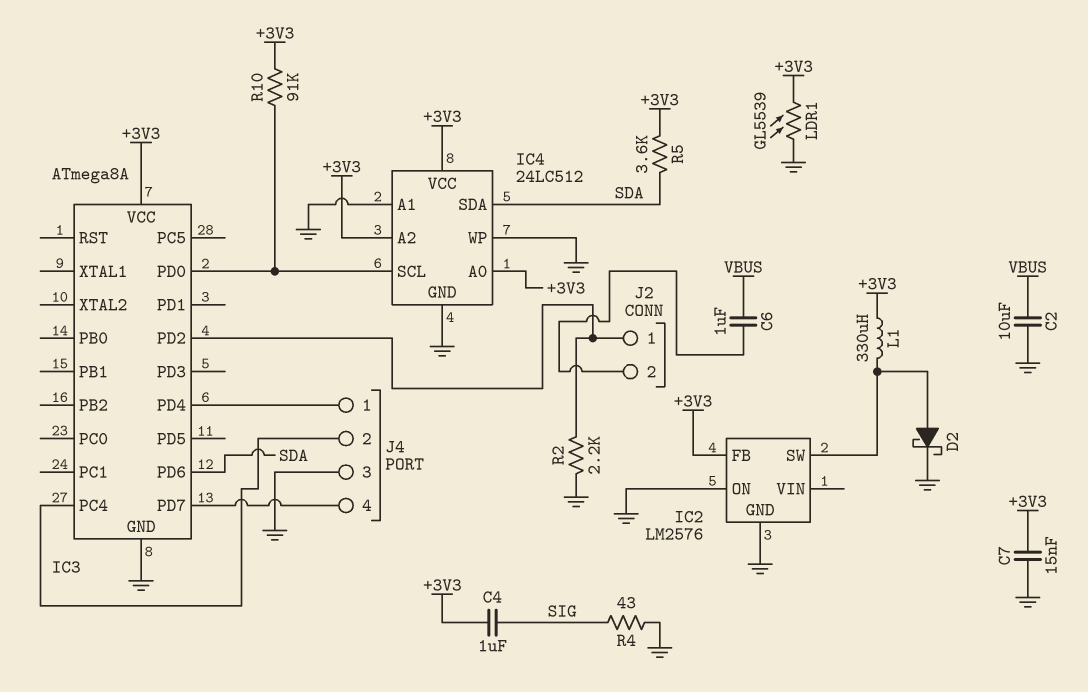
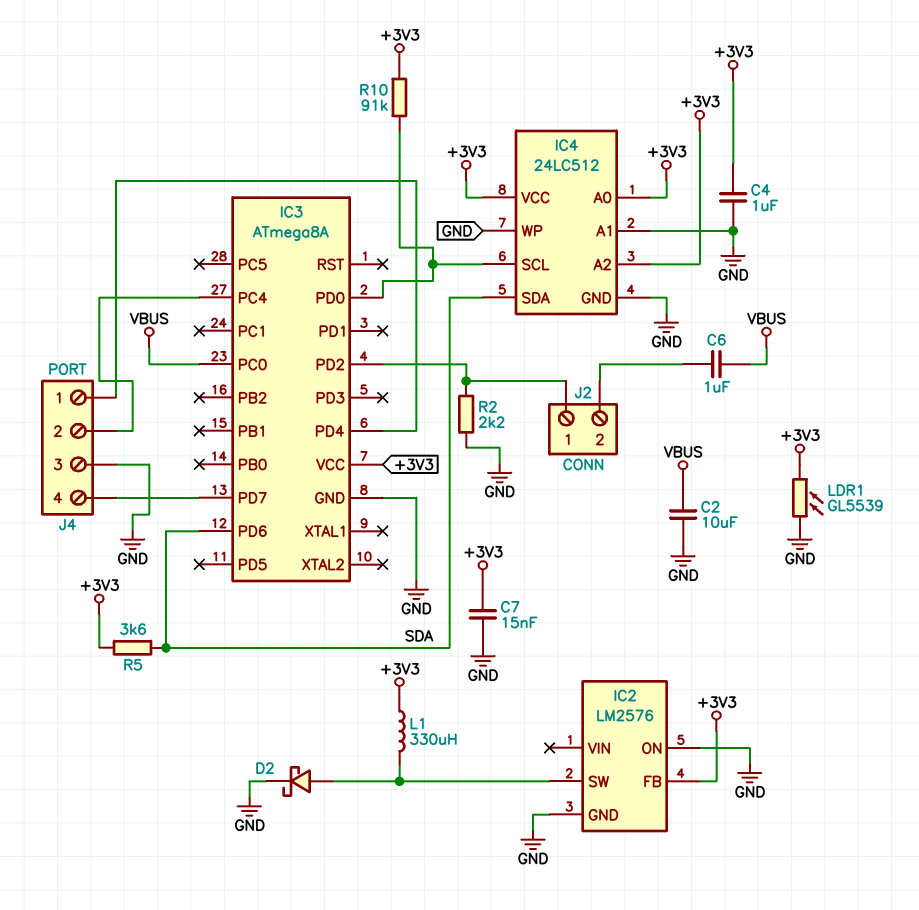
C4: 1uF (+3V3, SIG) -> 1uF (+3V3, GND)
IC3 pin PC0: none -> VBUS
R4: 43 (GND, SIG) -> none

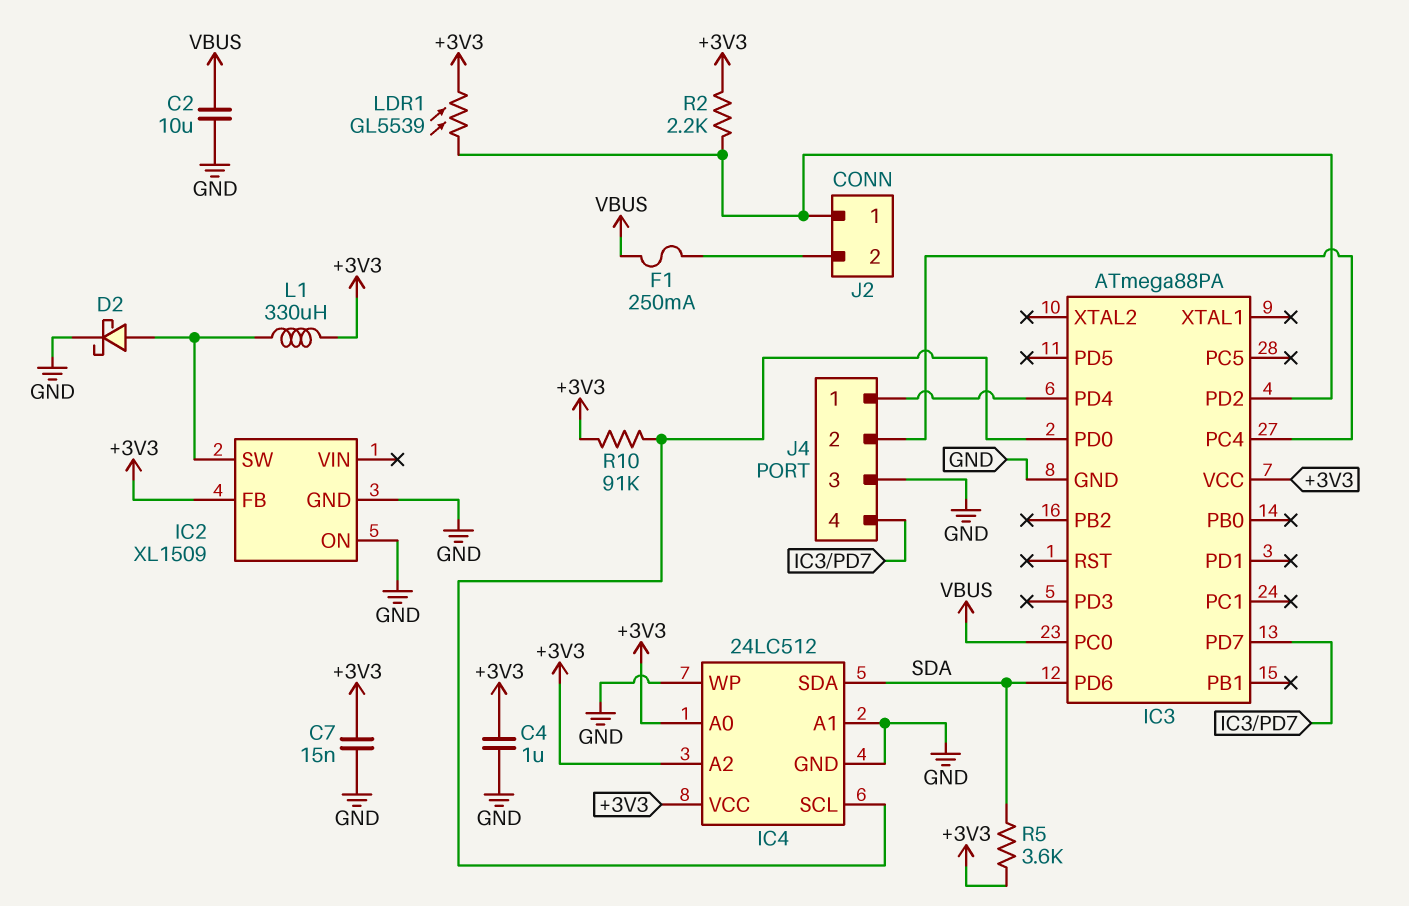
C6: 1uF (J2/2, VBUS) -> none
F1: none -> 250mA (J2/2, VBUS)
IC2: LM2576 -> XL1509
IC3: ATmega8A -> ATmega88PA
LDR1: GL5539 (+3V3, GND) -> GL5539 (+3V3, IC3/PD2)
R2: 2.2k (GND, IC3/PD2) -> 2.2k (+3V3, IC3/PD2)

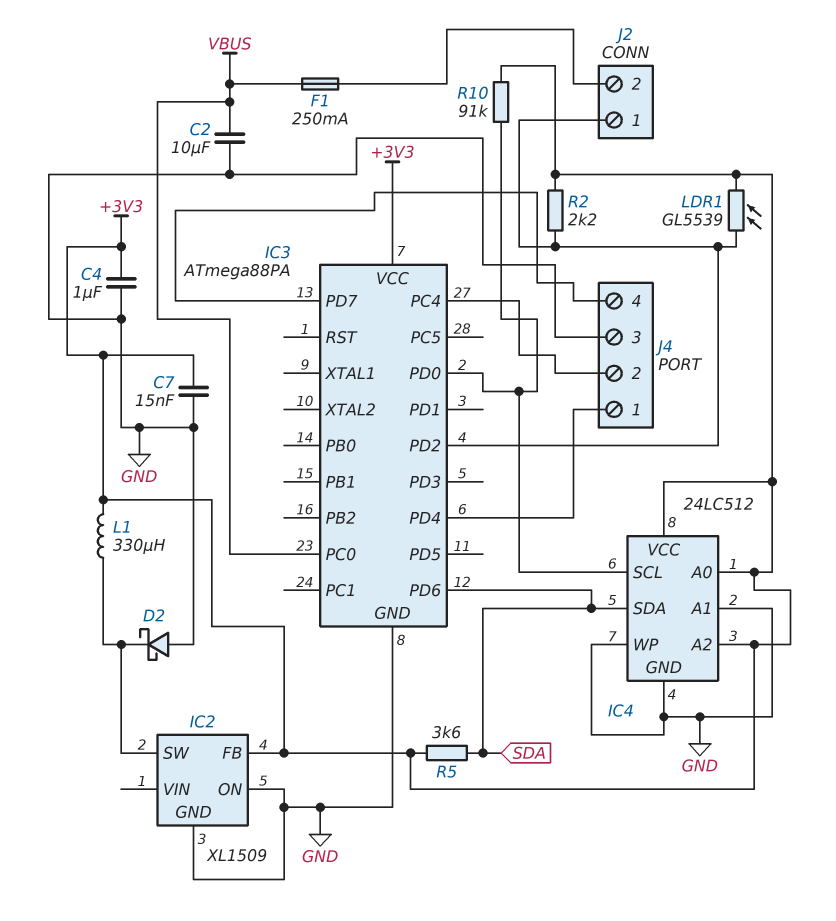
D2: schottky (A IC2/SW, K GND) -> schottky (A GND, K IC2/SW)

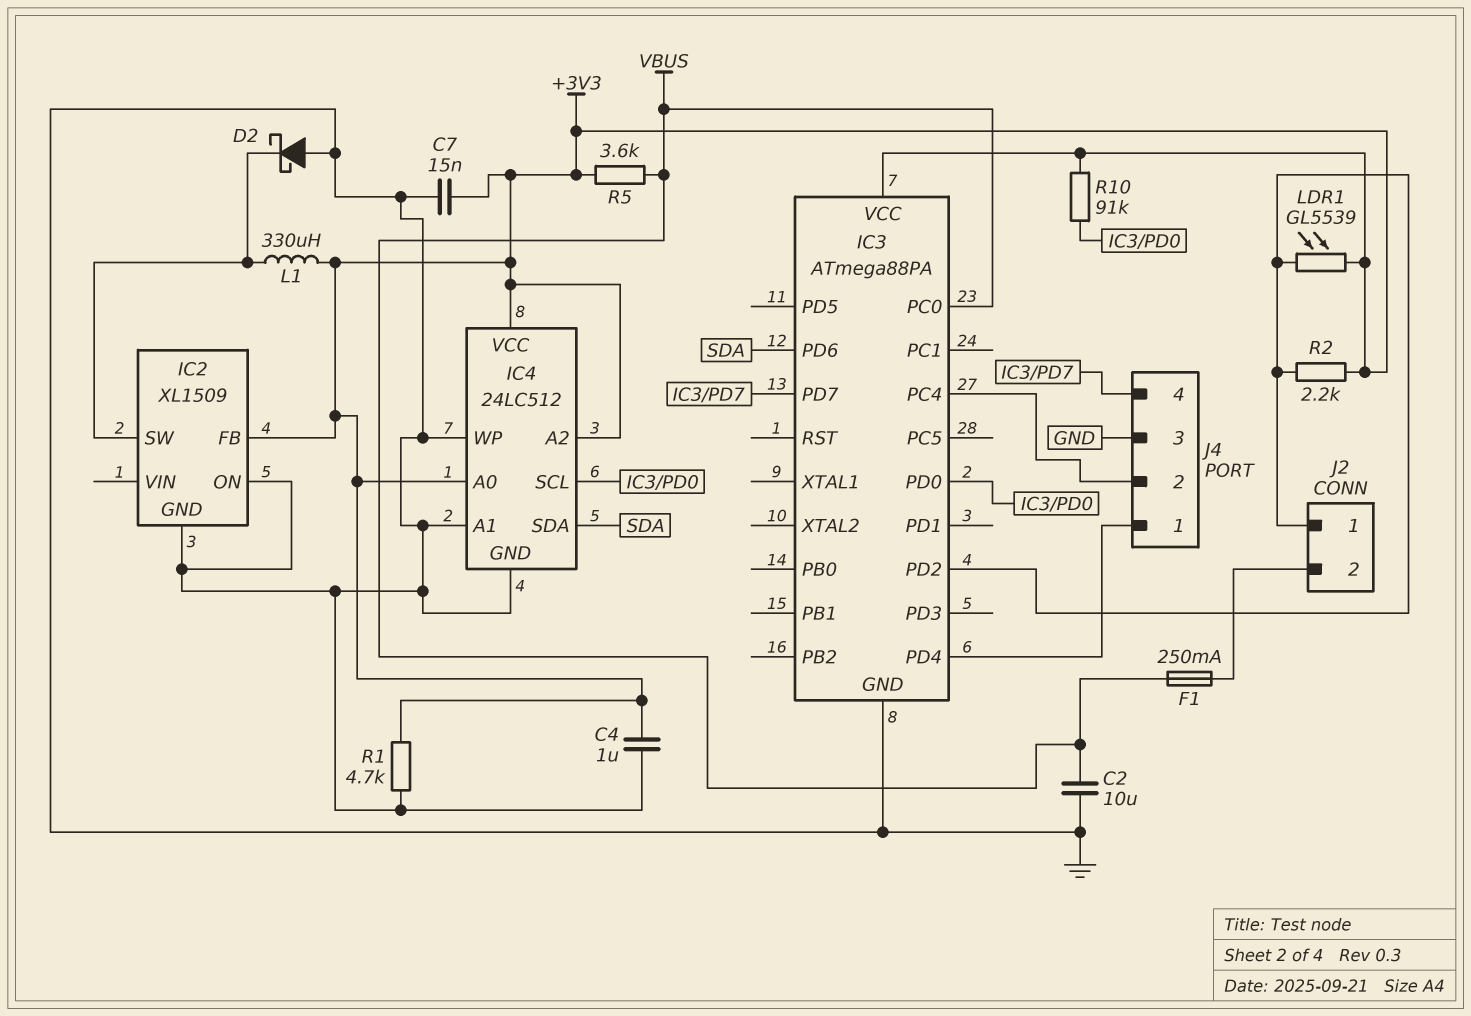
R1: none -> 4.7k (+3V3, GND)
R5: 3.6k (+3V3, SDA) -> 3.6k (+3V3, VBUS)

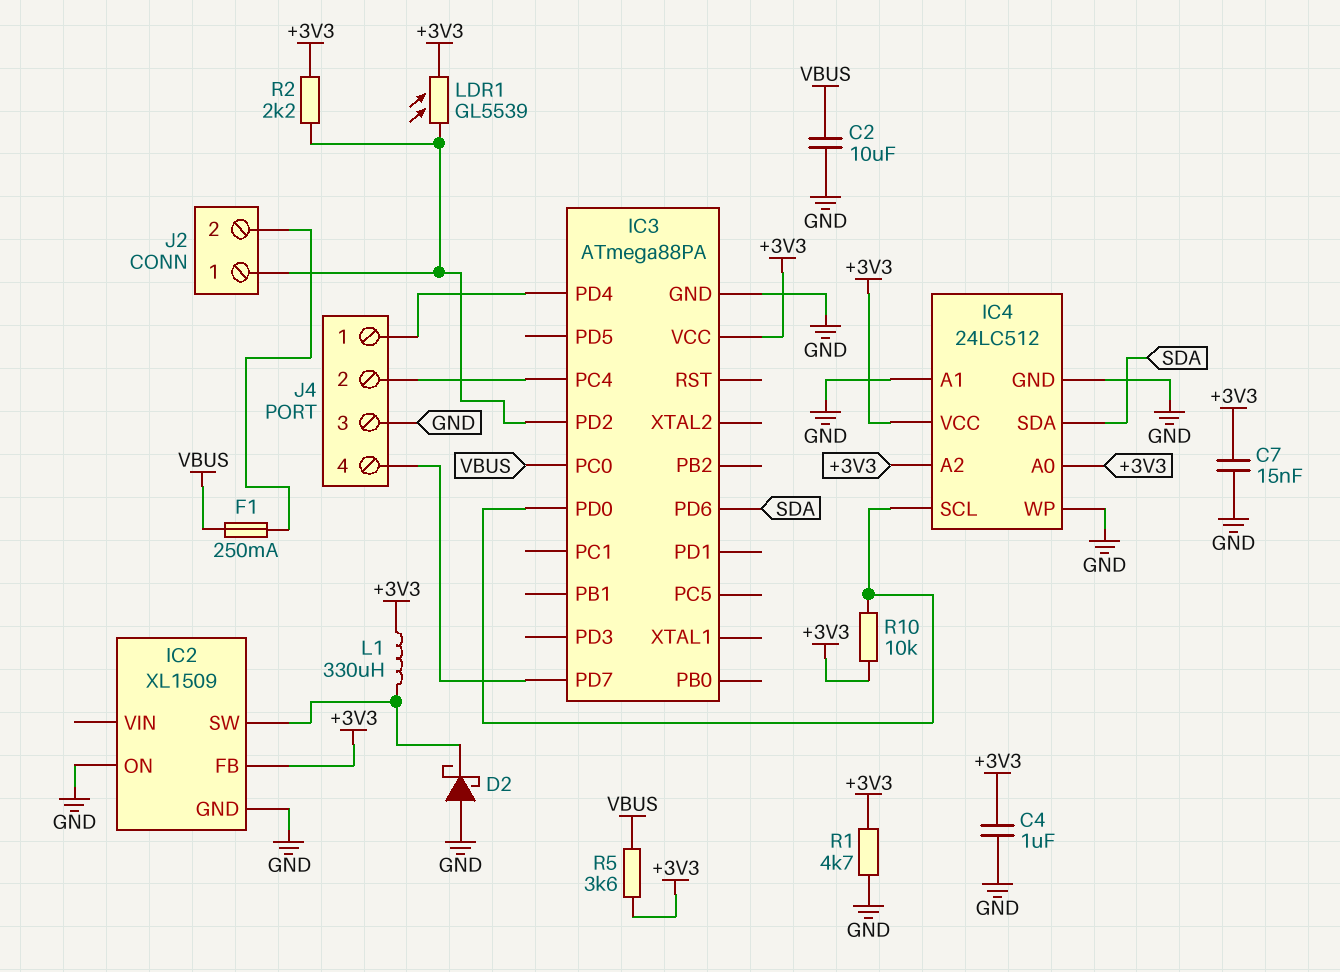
R10: 91k (+3V3, IC3/PD0) -> 10k (+3V3, IC3/PD0)

